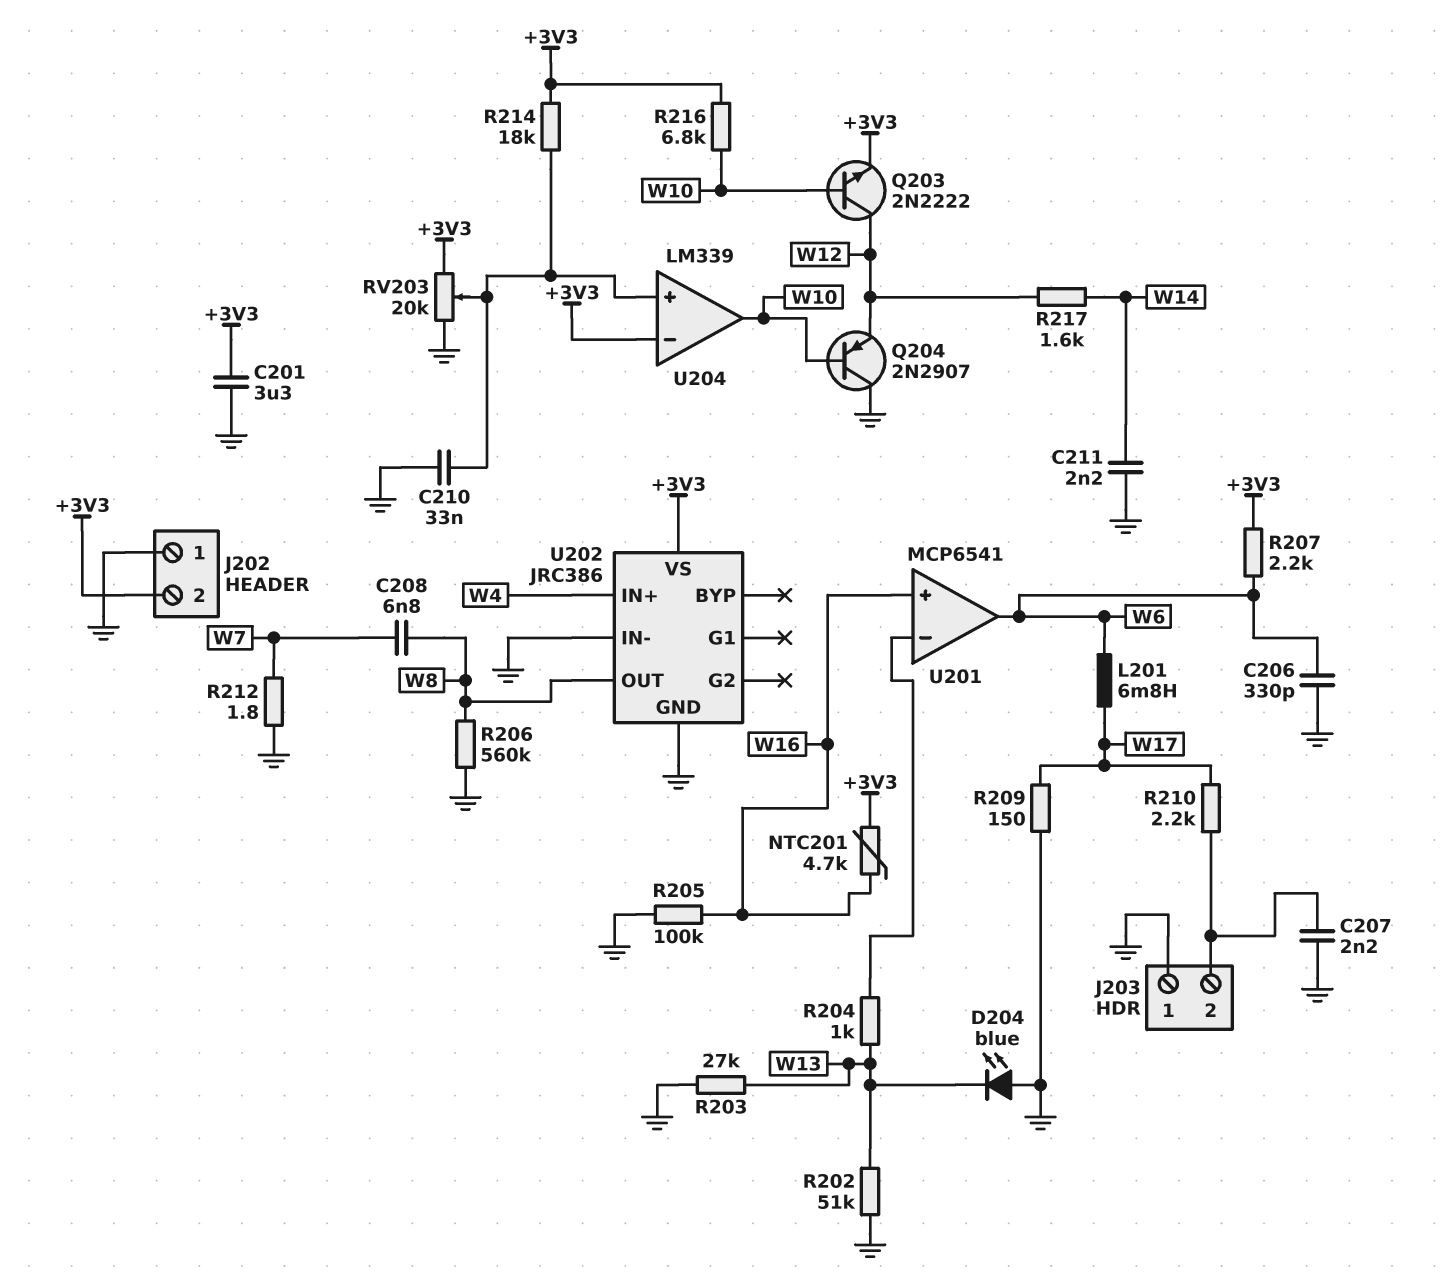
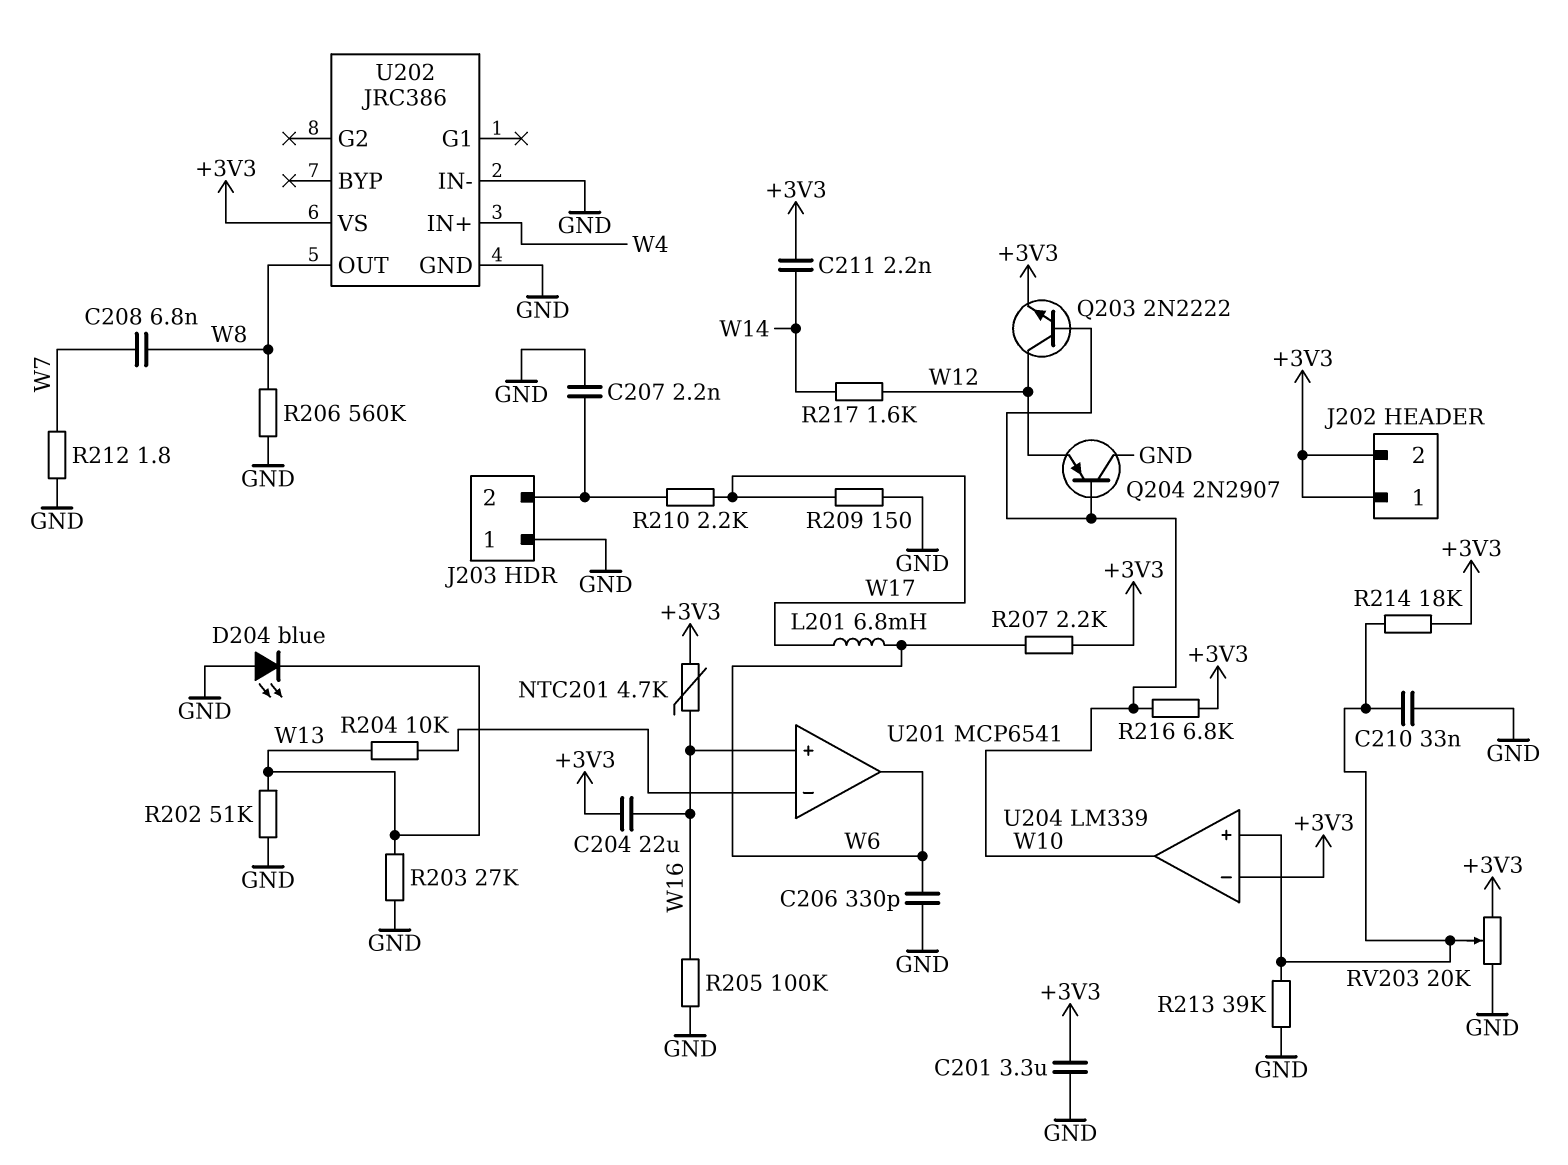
C204: none -> 22uF (+3V3, W16)
C211: 2.2nF (GND, W14) -> 2.2nF (+3V3, W14)
J202 pin 1: GND -> +3V3
R204: 1k (U201/in-, W13) -> 10k (U201/in-, W13)
R213: none -> 39k (GND, U204/in+)

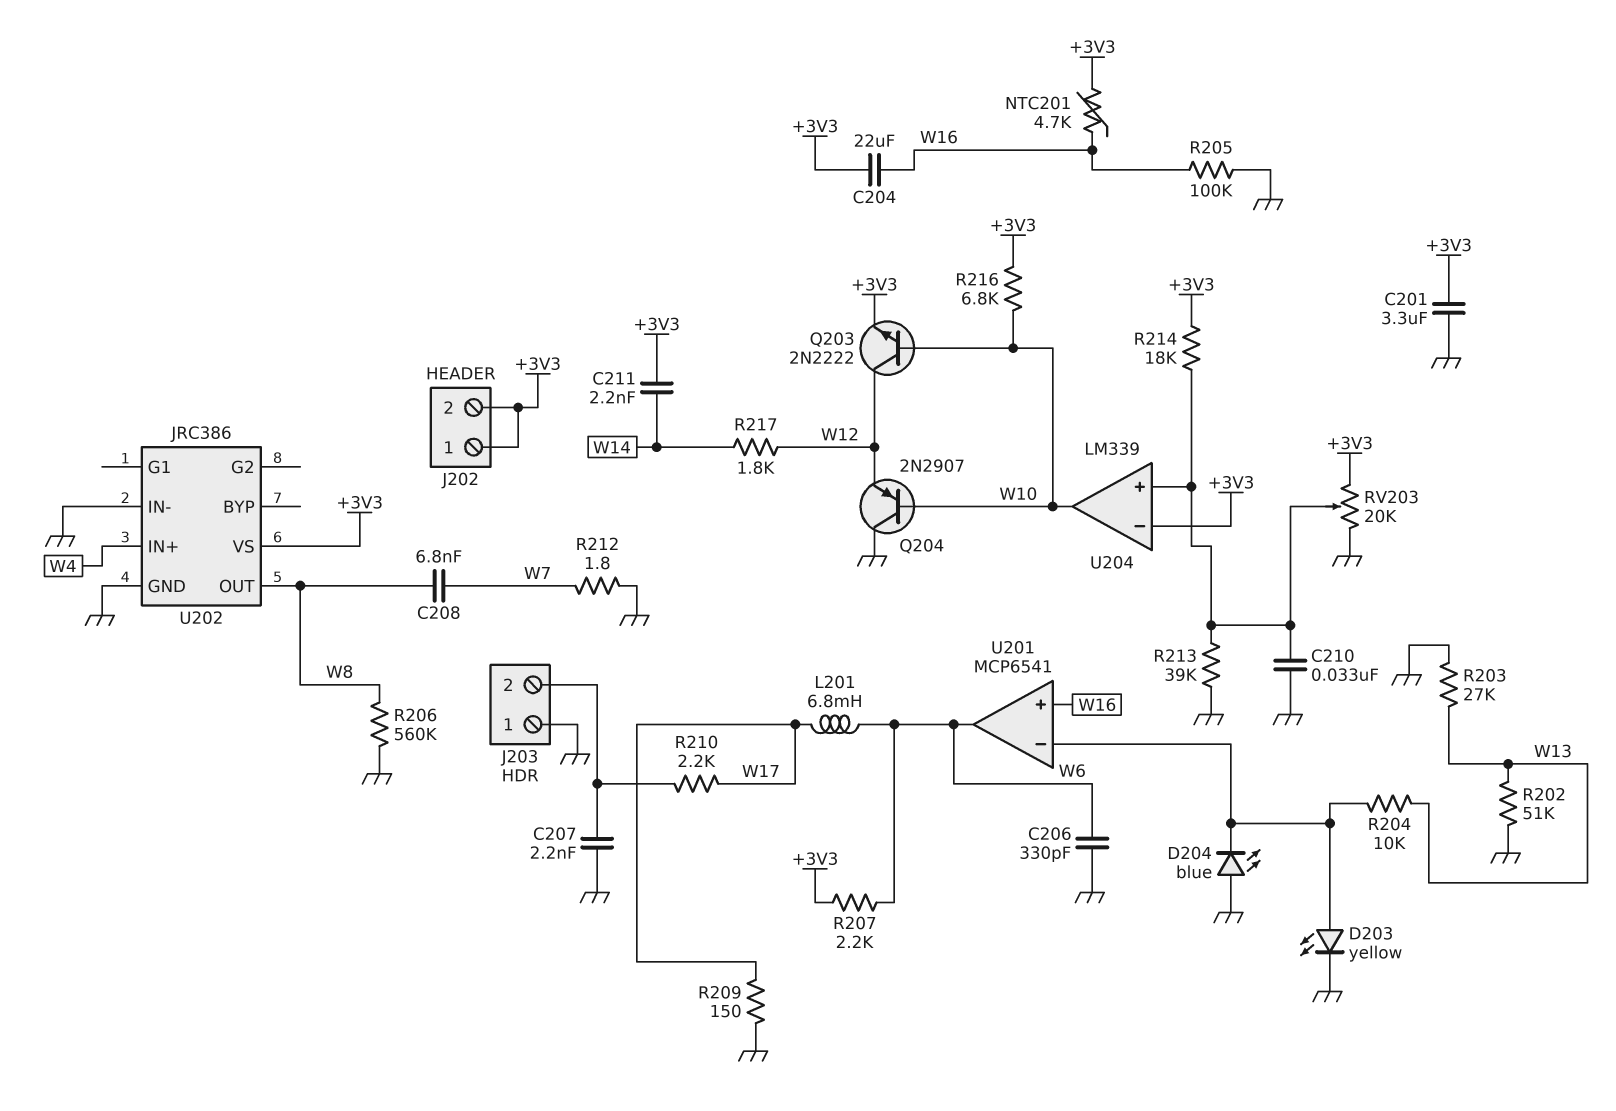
D203: none -> LED yellow (A U201/in-, K GND)
D204: LED blue (A GND, K W13) -> LED blue (A GND, K U201/in-)
R217: 1.6k (W12, W14) -> 1.8k (W12, W14)

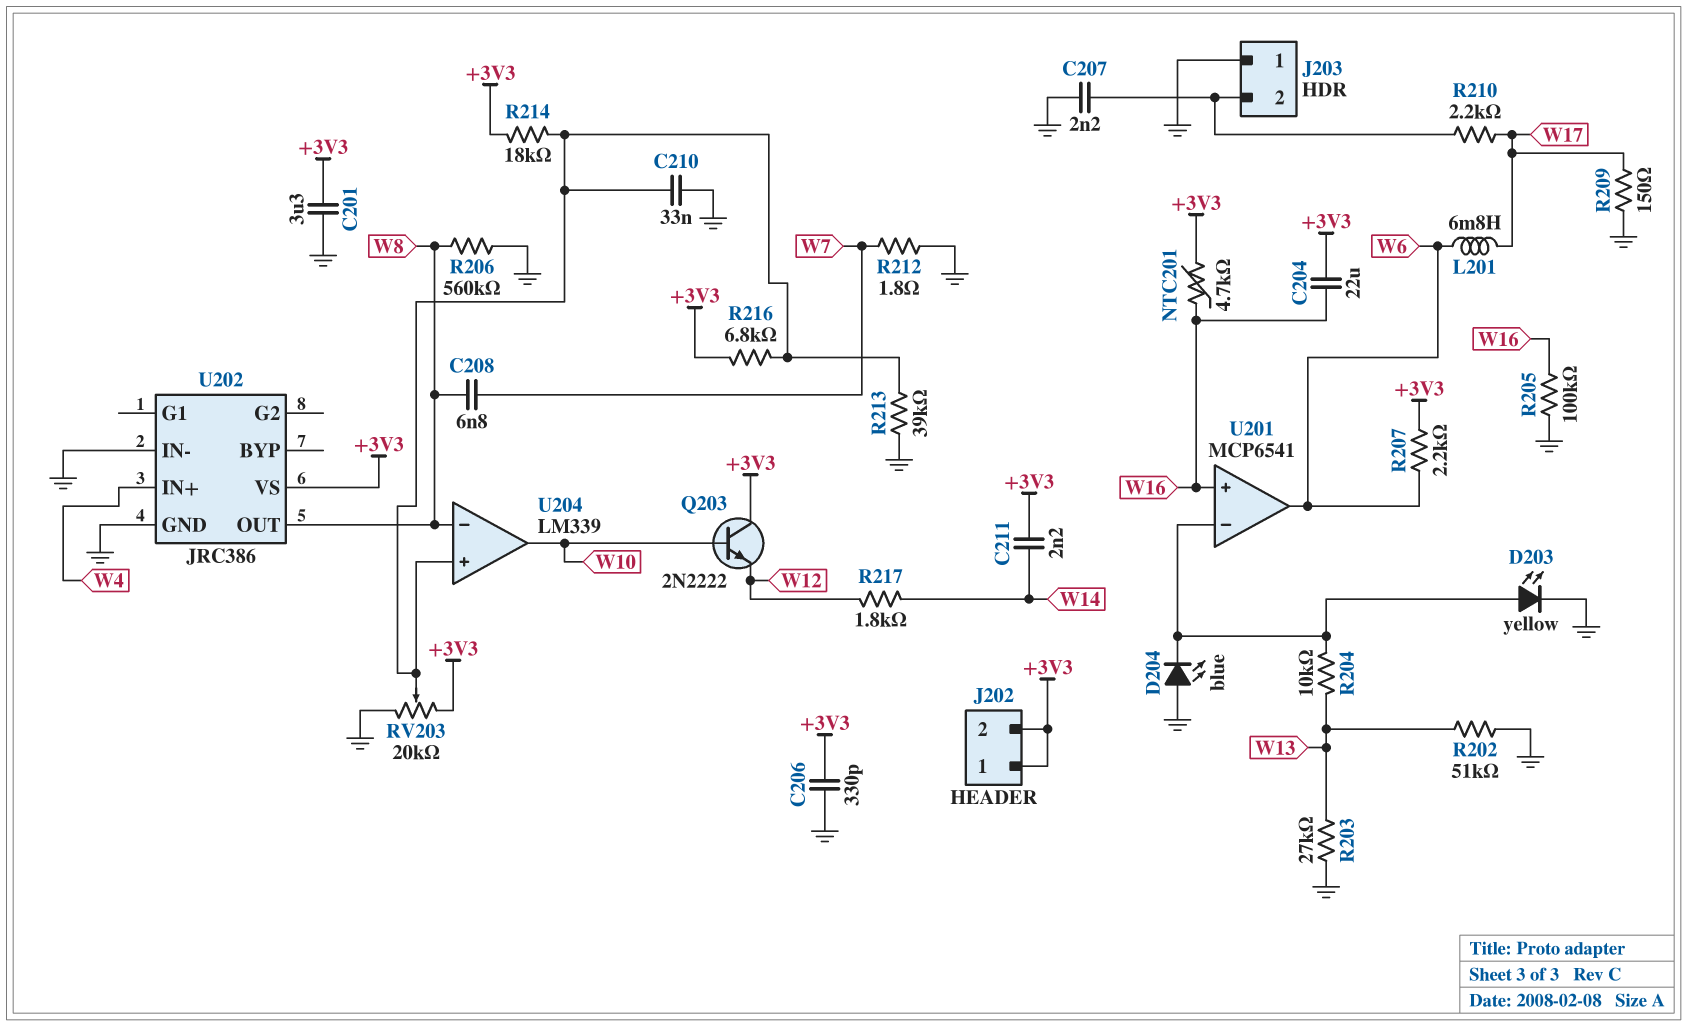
C206: 330pF (GND, W6) -> 330pF (+3V3, GND)
Q203: NPN 2N2222 (B W10, C W12, E +3V3) -> NPN 2N2222 (B W10, C +3V3, E W12)
Q204: PNP 2N2907 (B W10, C GND, E W12) -> none
R216: 6.8k (+3V3, W10) -> 6.8k (+3V3, U204/in+)
U204 pin in-: +3V3 -> W8

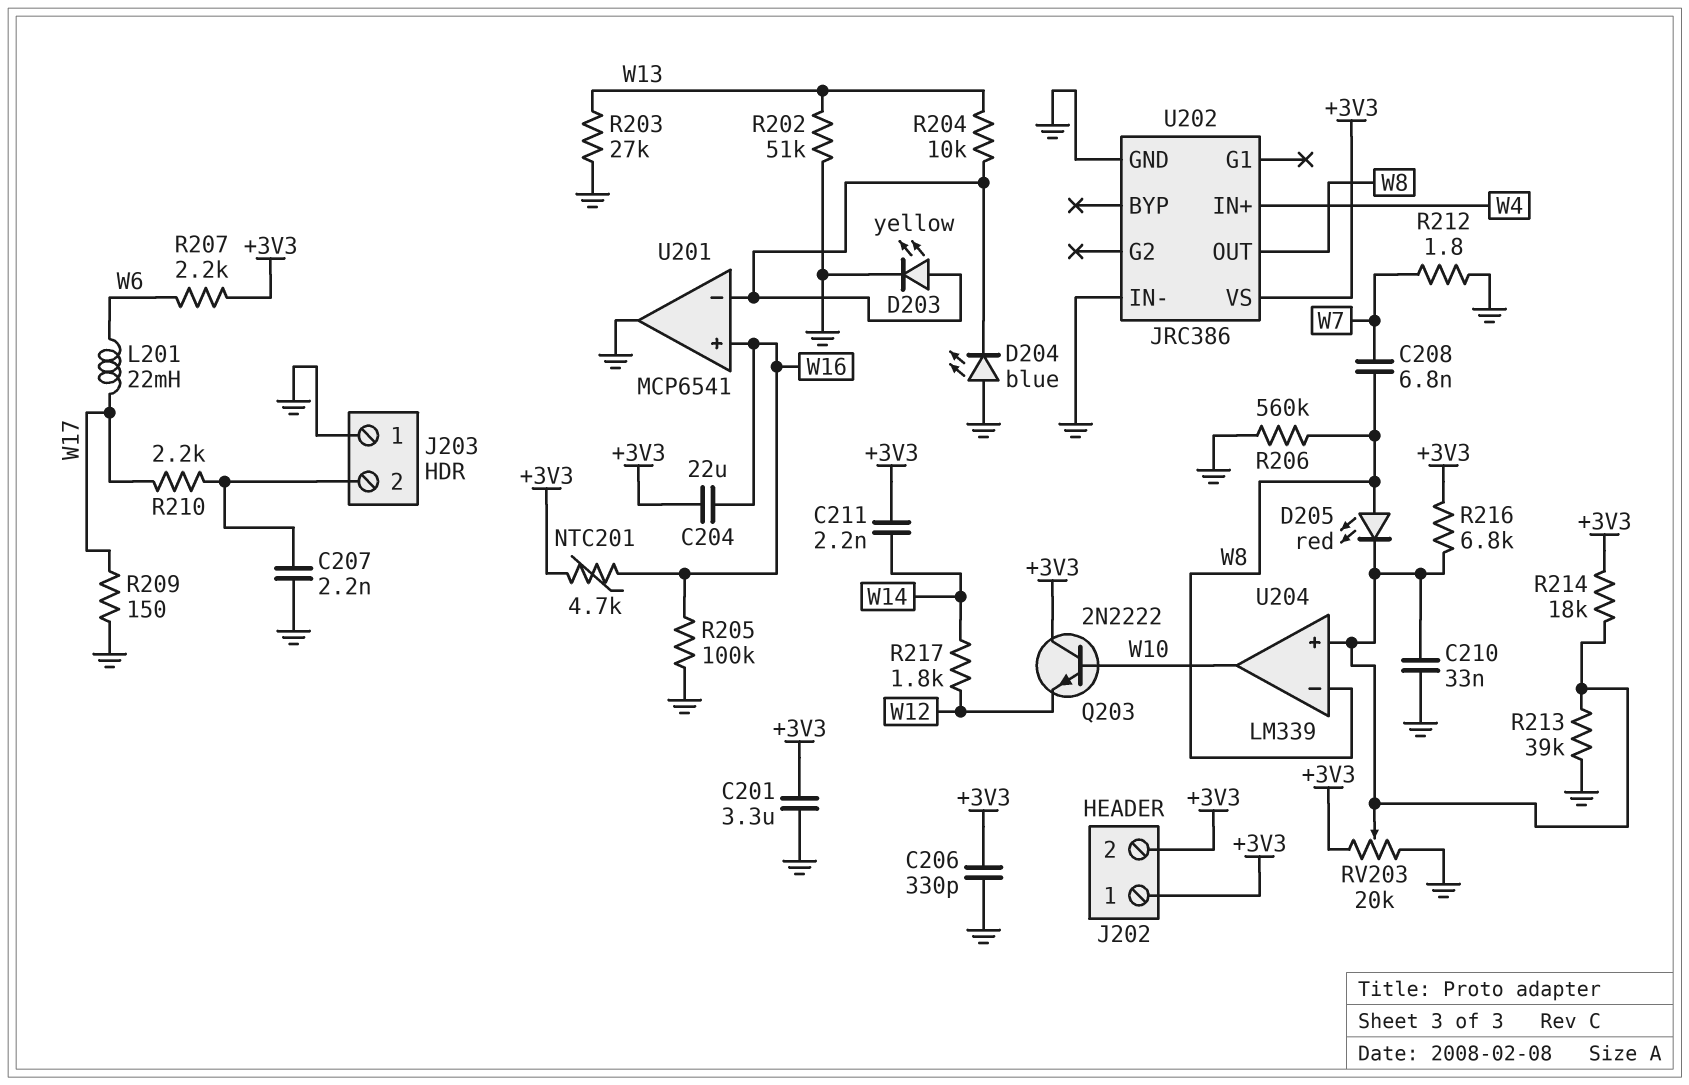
D205: none -> LED red (A W8, K U204/in+)
L201: 6.8mH (W6, W17) -> 22mH (W6, W17)
U201 pin out: W6 -> GND

